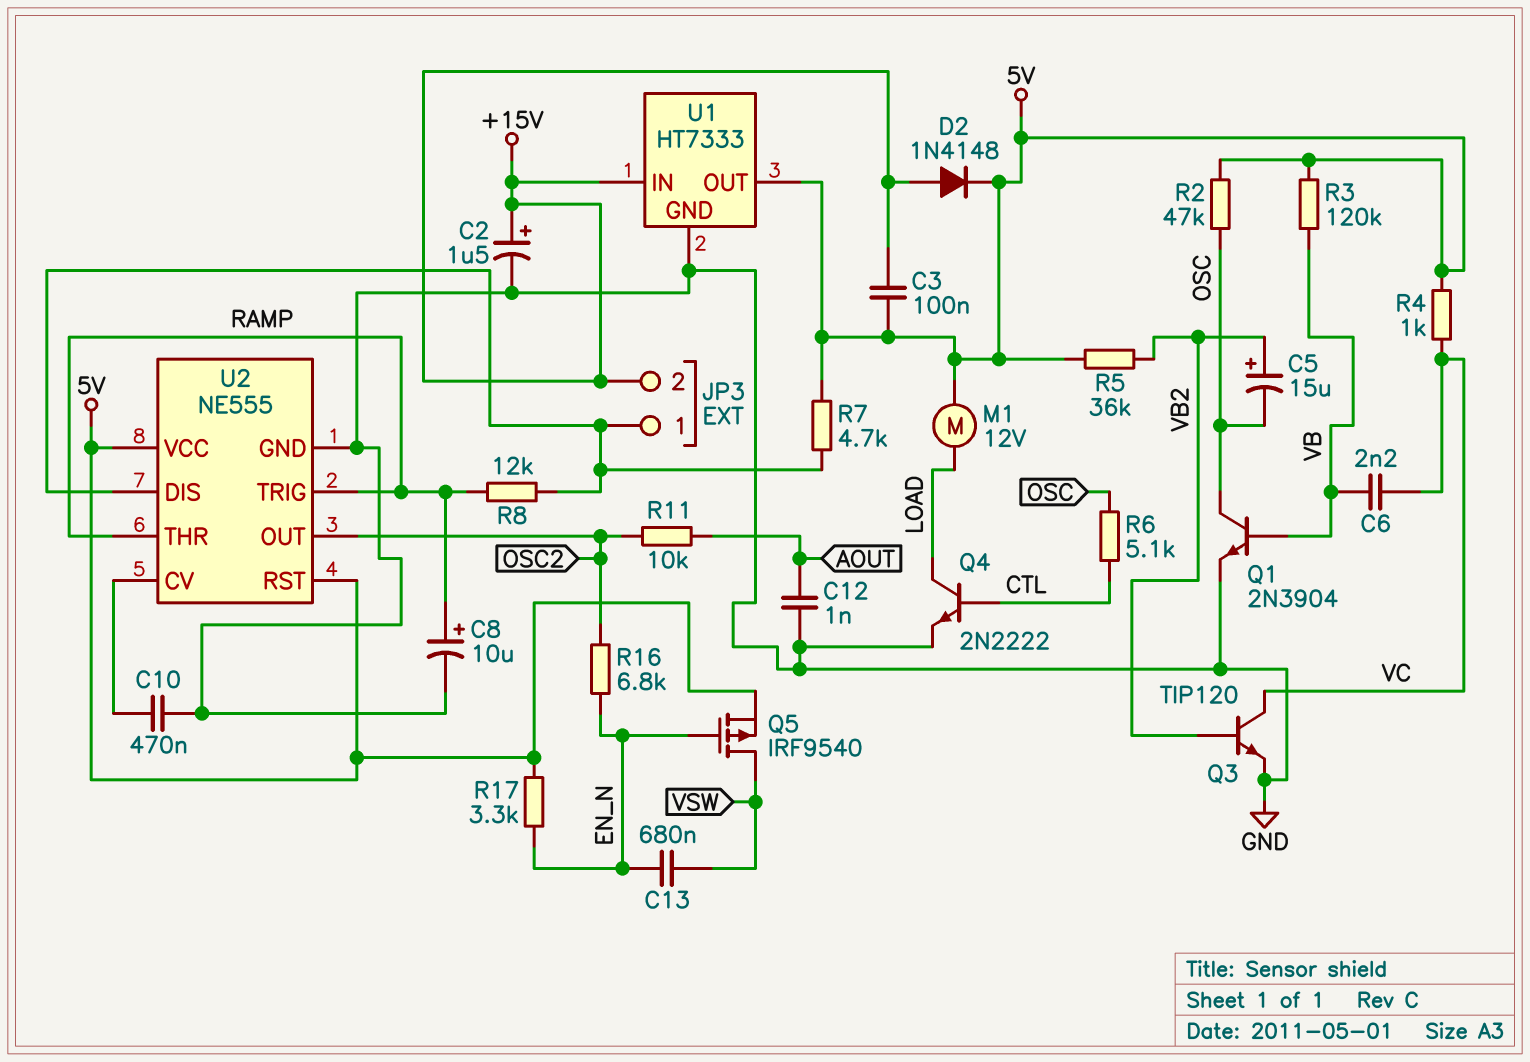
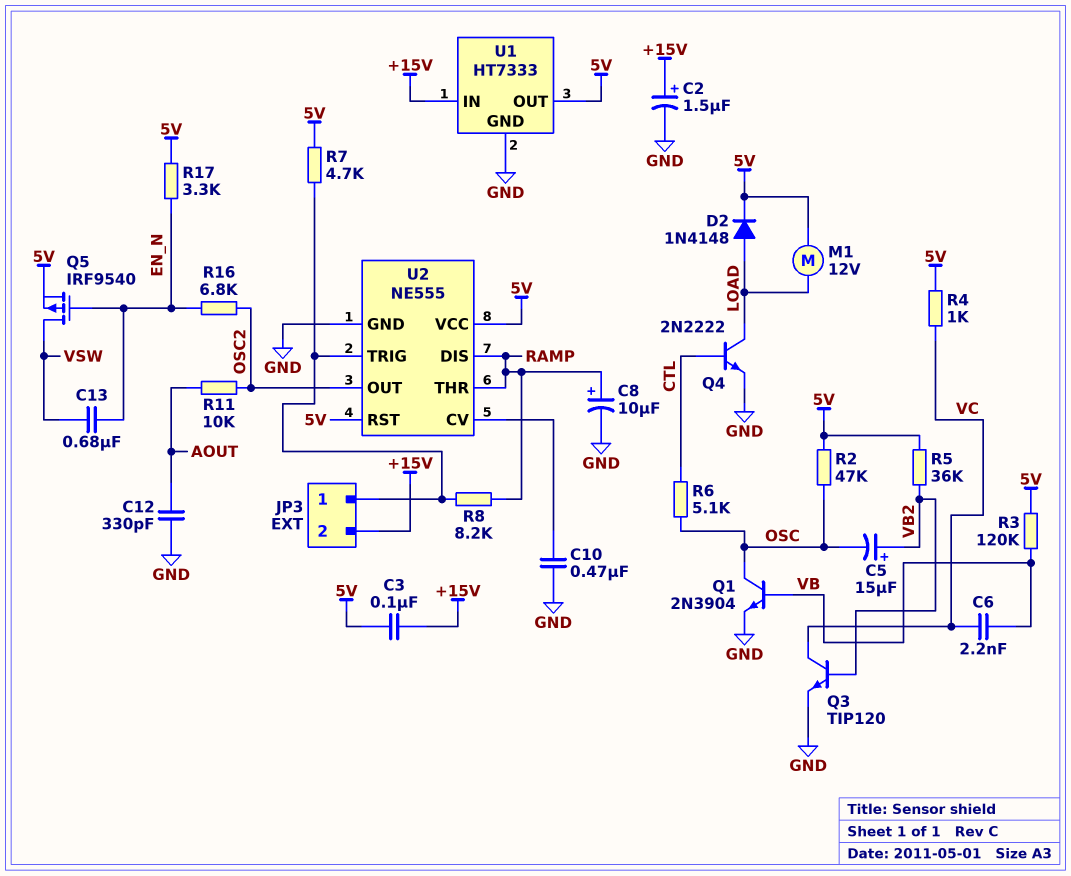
C12: 1nF (AOUT, GND) -> 330pF (AOUT, GND)
D2: diode 1N4148 (A +15V, K 5V) -> diode 1N4148 (A LOAD, K 5V)
R8: 12k (JP3/1, RAMP) -> 8.2k (JP3/1, RAMP)
U2 pin DIS: JP3/1 -> RAMP
U2 pin TRIG: RAMP -> JP3/1

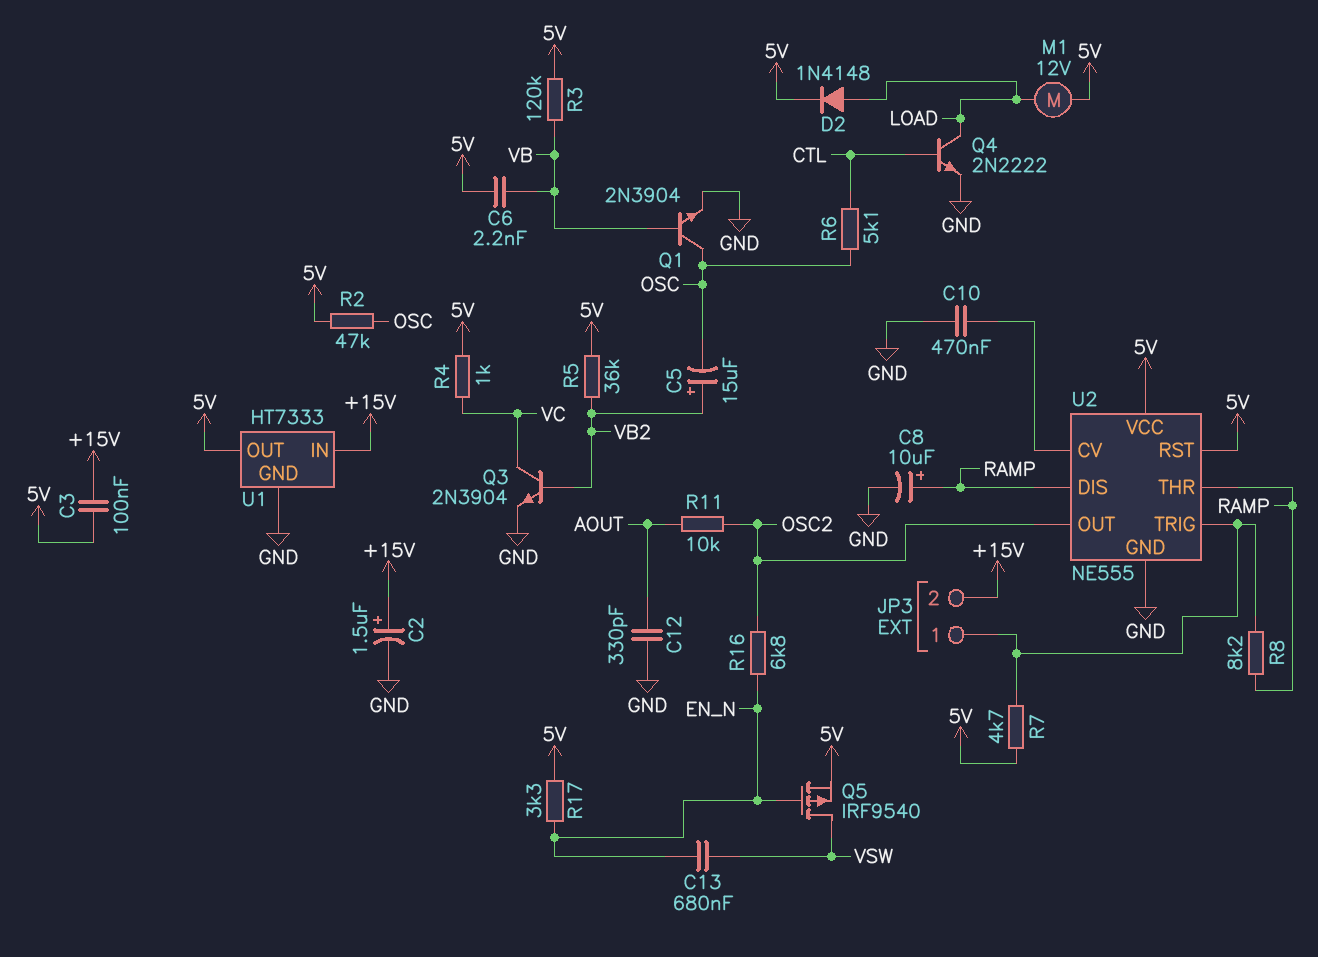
C6: 2.2nF (VB, VC) -> 2.2nF (5V, VB)
Q3: NPN TIP120 (B VB2, C VC, E GND) -> NPN 2N3904 (B VB2, C VC, E GND)

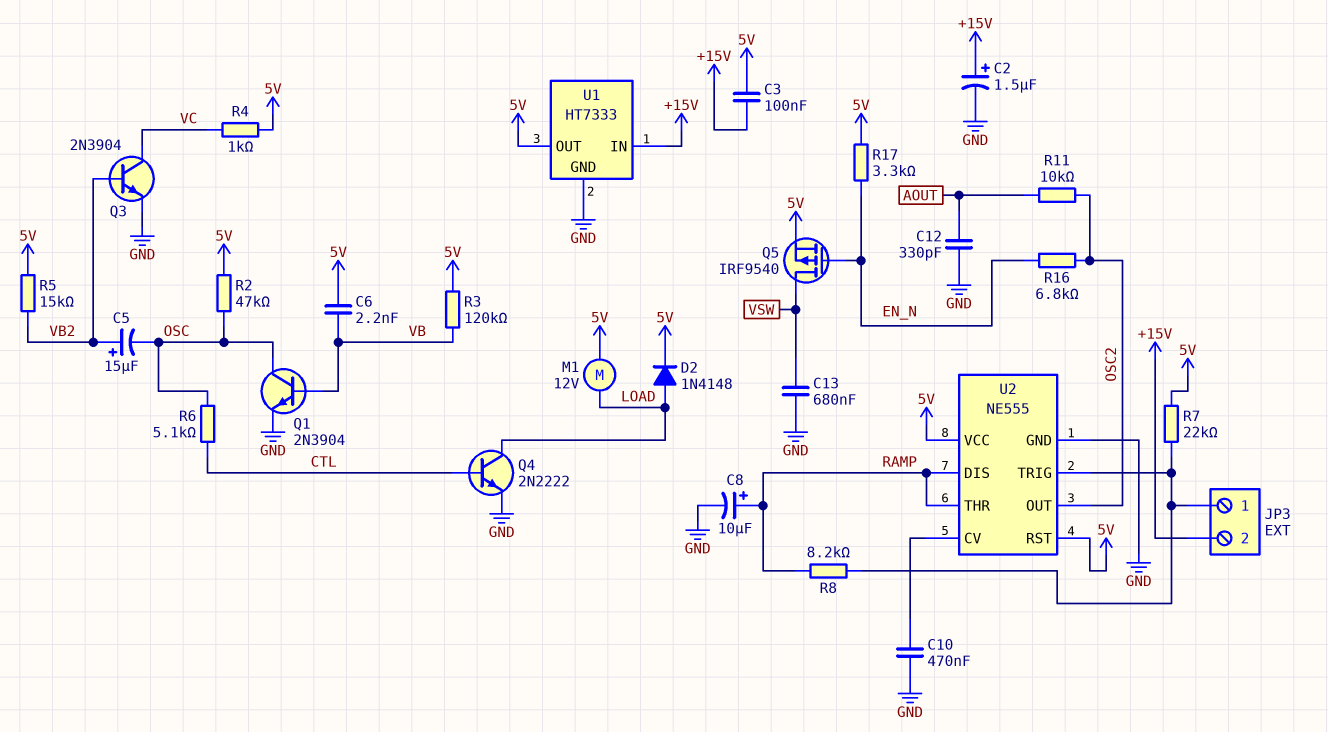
C13: 680nF (EN_N, VSW) -> 680nF (GND, VSW)
R5: 36k (5V, VB2) -> 15k (5V, VB2)
R7: 4.7k (5V, JP3/1) -> 22k (5V, JP3/1)

